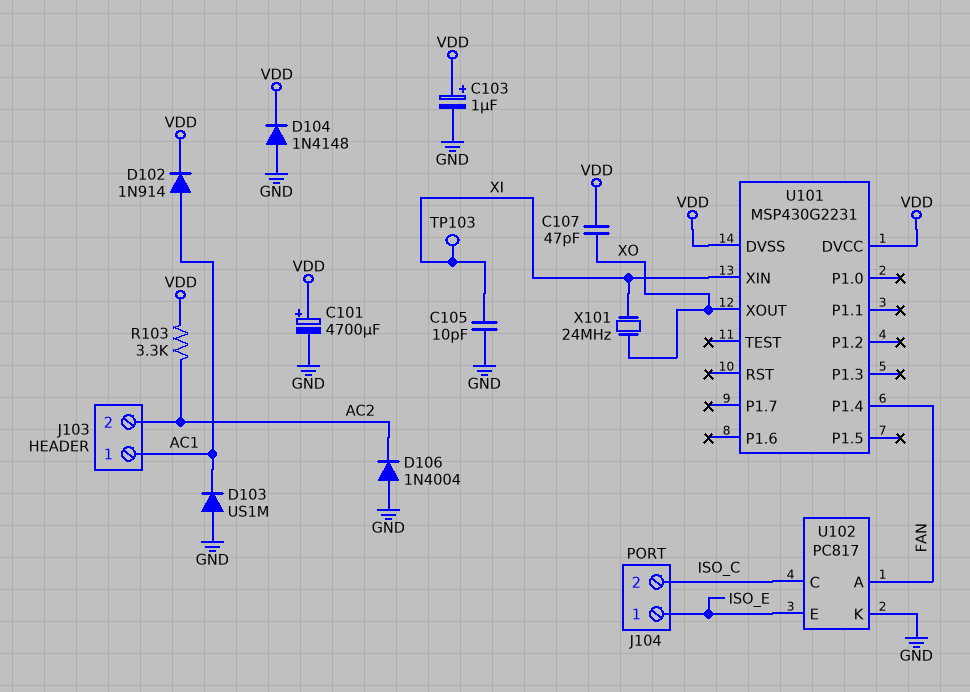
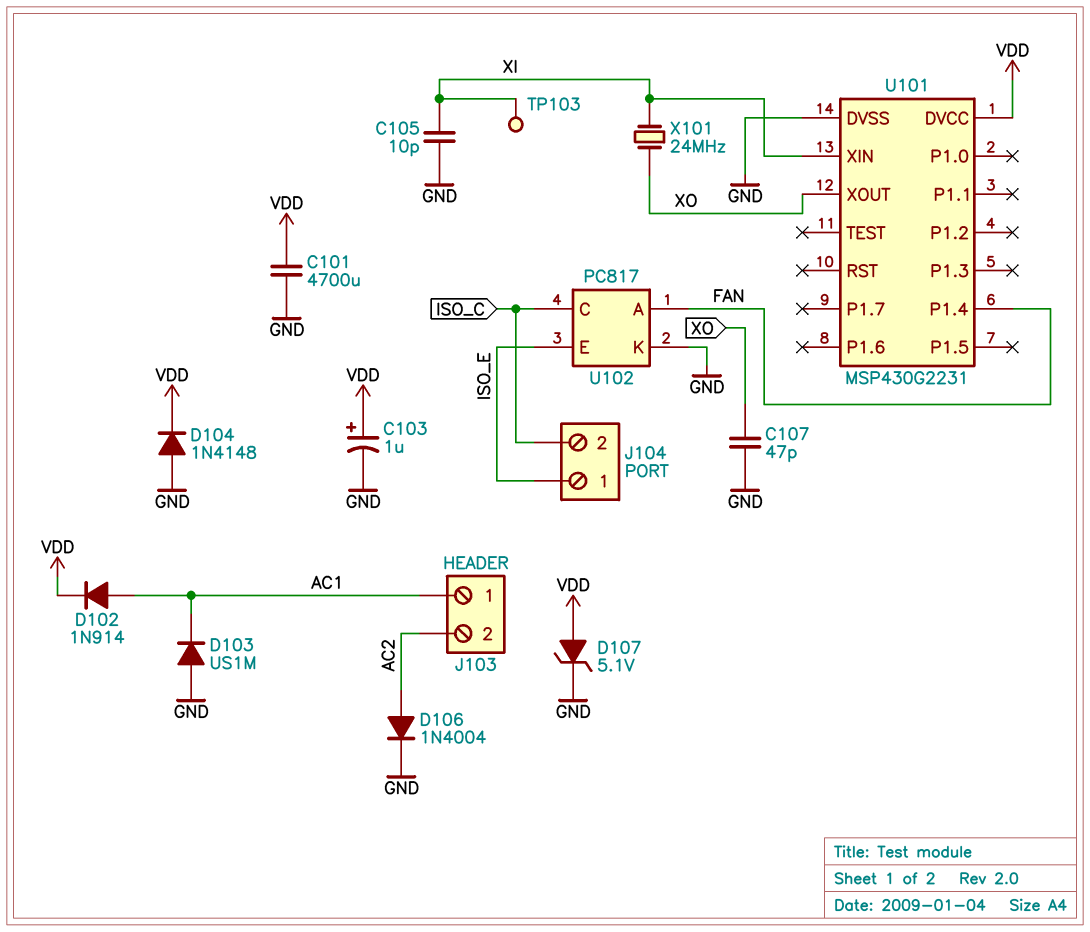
C101: 4700uF (plus VDD, minus GND) -> 4700uF (GND, VDD)
C107: 47pF (VDD, XO) -> 47pF (GND, XO)
D106: diode 1N4004 (A GND, K AC2) -> diode 1N4004 (A AC2, K GND)
D107: none -> zener 5.1V (A VDD, K GND)
R103: 3.3k (AC2, VDD) -> none
U101 pin DVSS: VDD -> GND

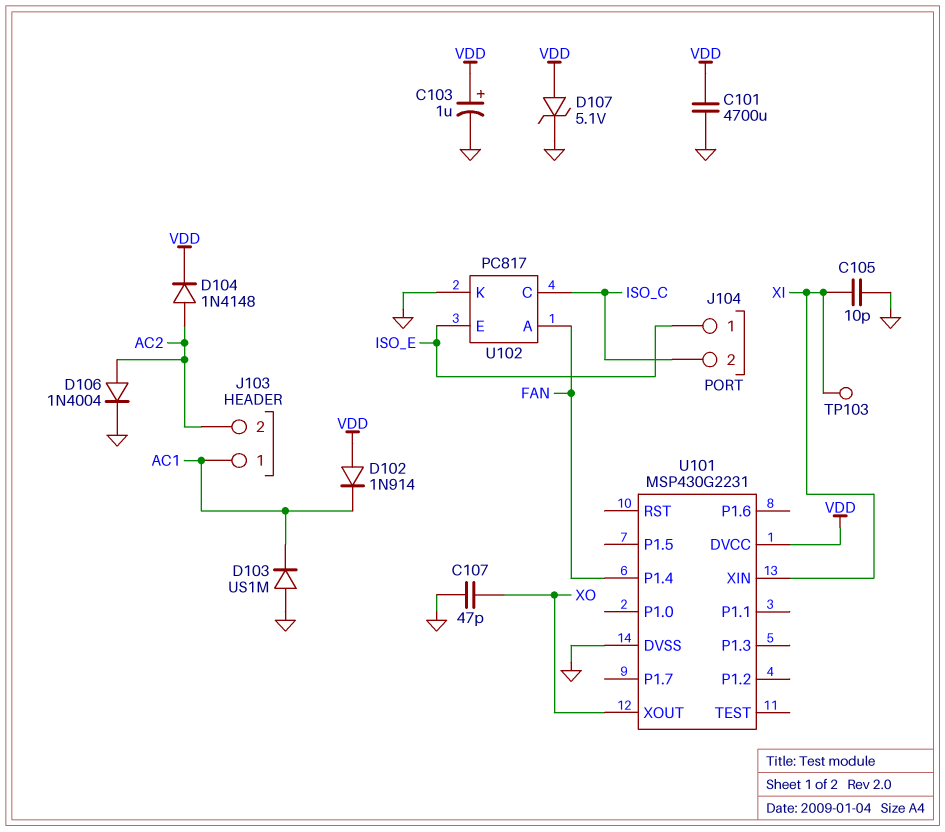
D102: diode 1N914 (A AC1, K VDD) -> diode 1N914 (A VDD, K AC1)
D104: diode 1N4148 (A GND, K VDD) -> diode 1N4148 (A AC2, K VDD)
X101: 24MHz (XI, XO) -> none

